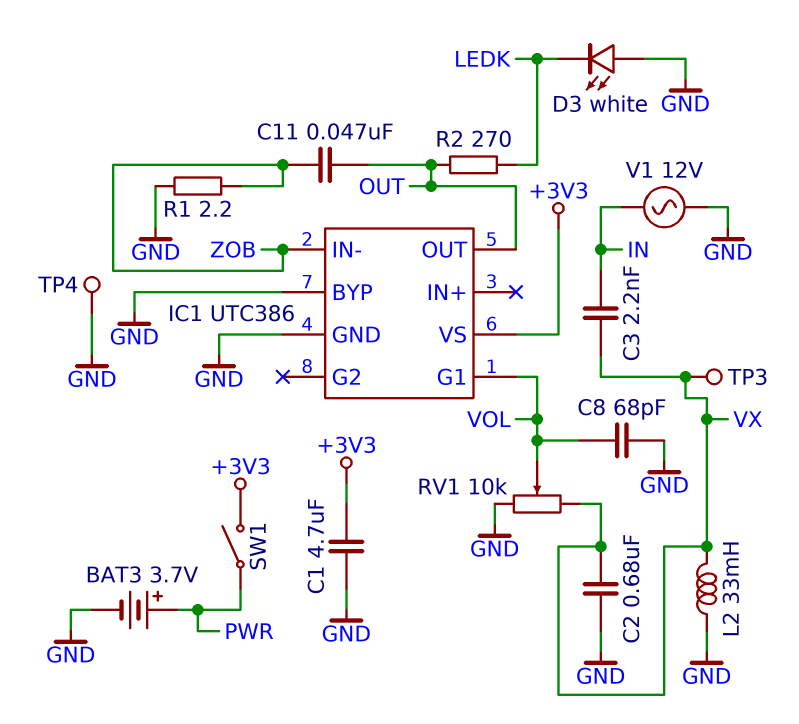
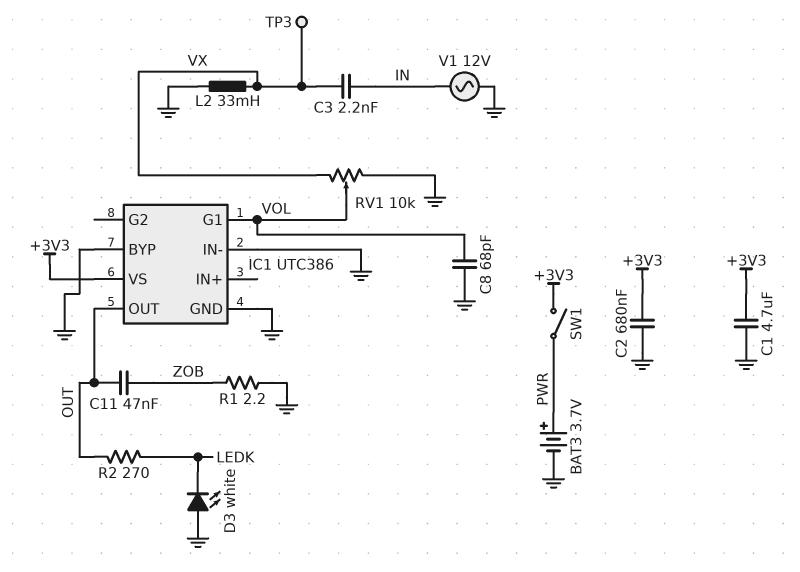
C2: 680nF (GND, VX) -> 680nF (+3V3, GND)
IC1 pin IN-: ZOB -> GND
TP4: test point (GND) -> none

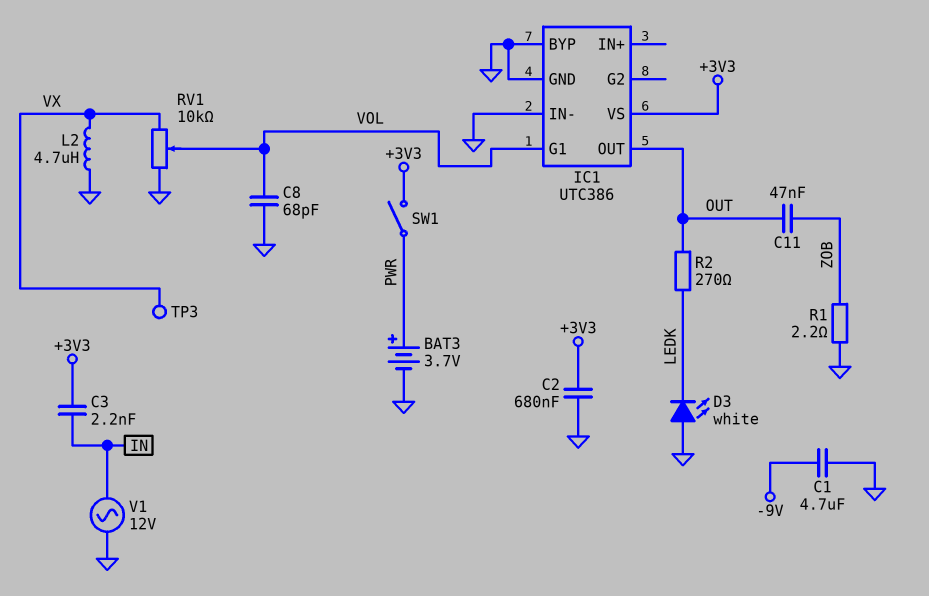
C1: 4.7uF (+3V3, GND) -> 4.7uF (-9V, GND)
C3: 2.2nF (IN, VX) -> 2.2nF (+3V3, IN)
L2: 33mH (GND, VX) -> 4.7uH (GND, VX)

